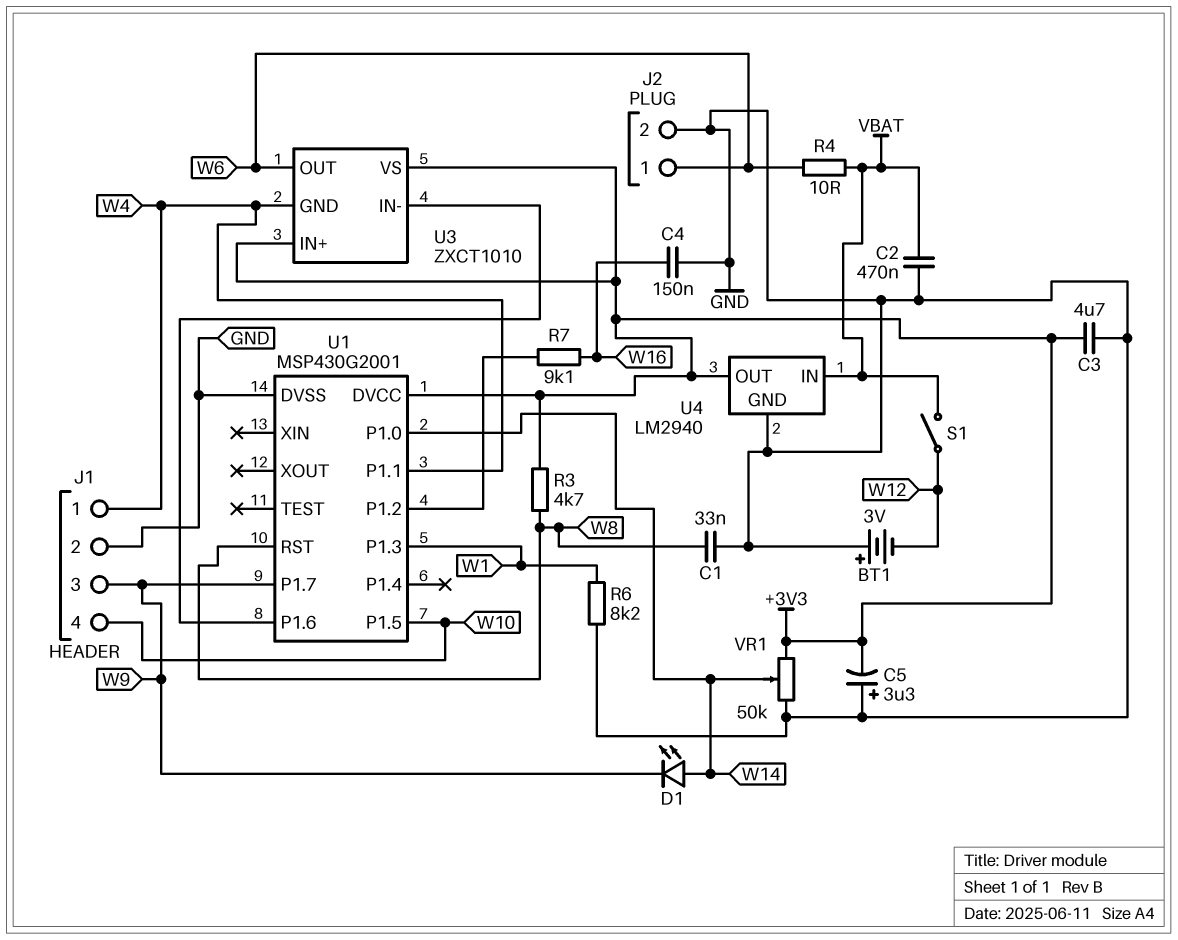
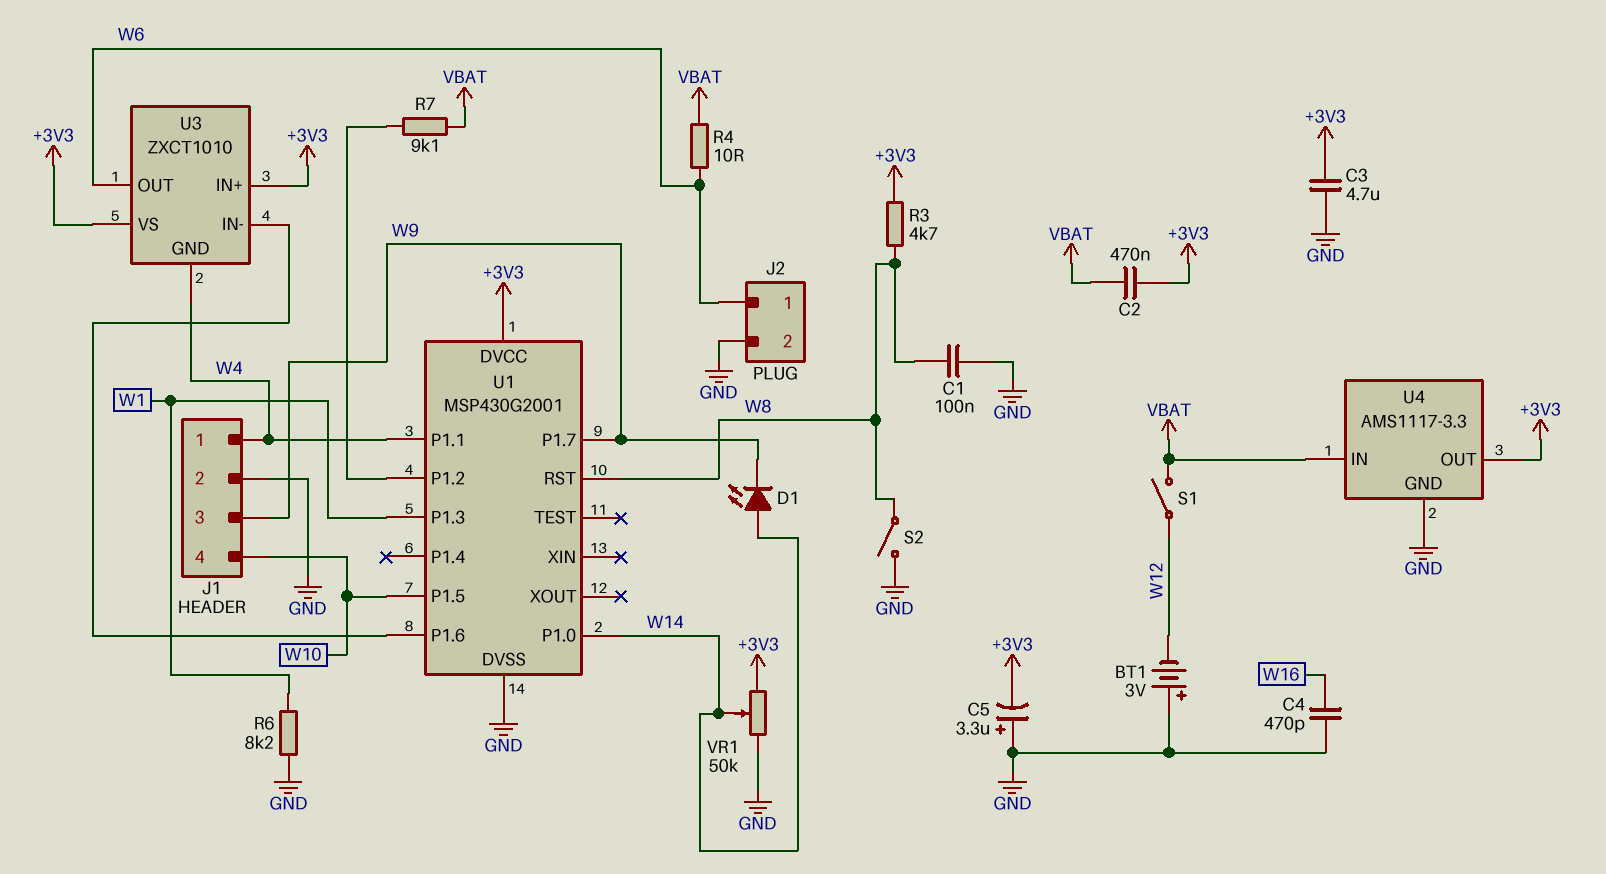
C1: 33nF (GND, W8) -> 100nF (GND, W8)
C2: 470nF (GND, VBAT) -> 470nF (+3V3, VBAT)
C4: 150nF (GND, W16) -> 470pF (GND, W16)
R7: 9.1k (U1/P1.2, W16) -> 9.1k (U1/P1.2, VBAT)
S2: none -> switch (GND, W8)
U4: LM2940 -> AMS1117-3.3

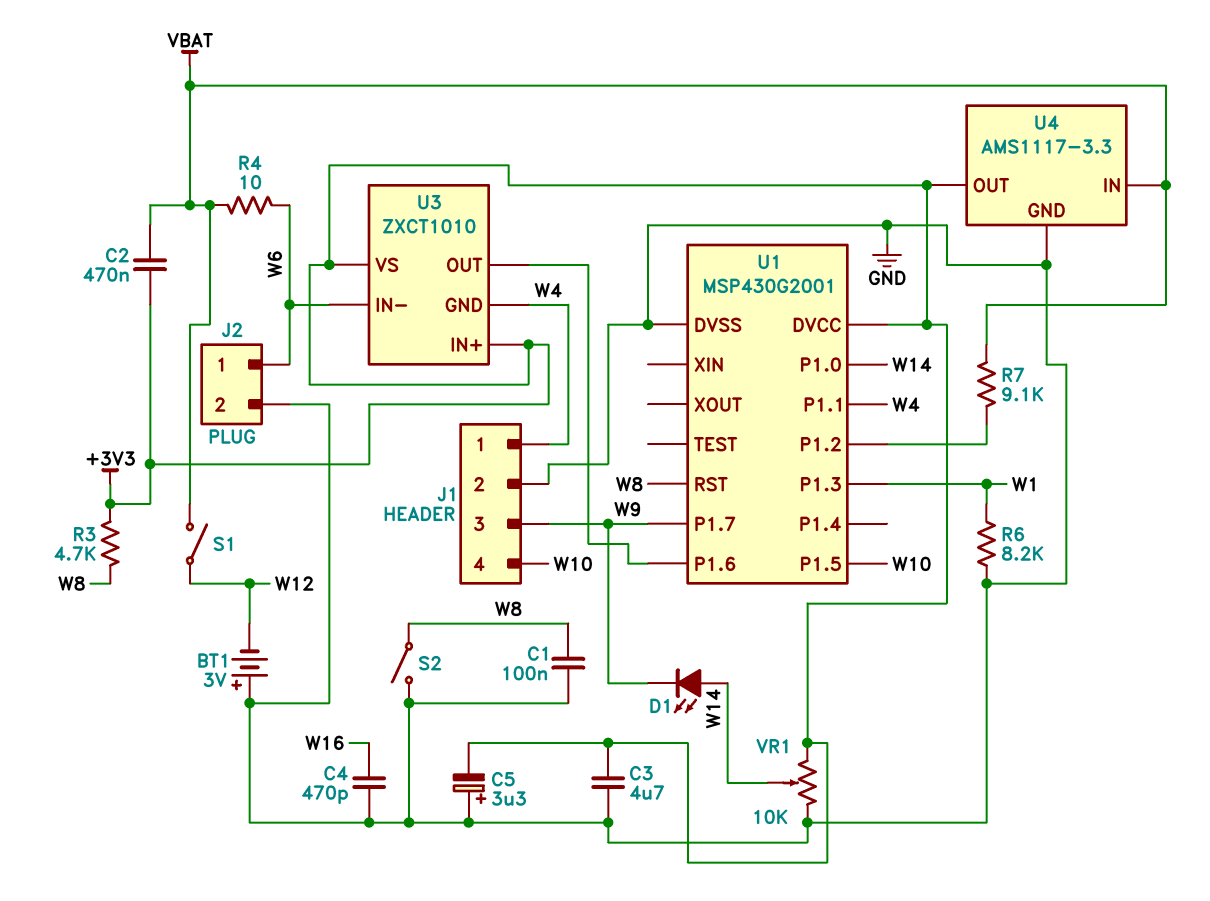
U3 pin IN-: U1/P1.6 -> W6
U3 pin OUT: W6 -> U1/P1.6
VR1: 50k (+3V3, GND, wiper W14) -> 10k (+3V3, GND, wiper W14)

